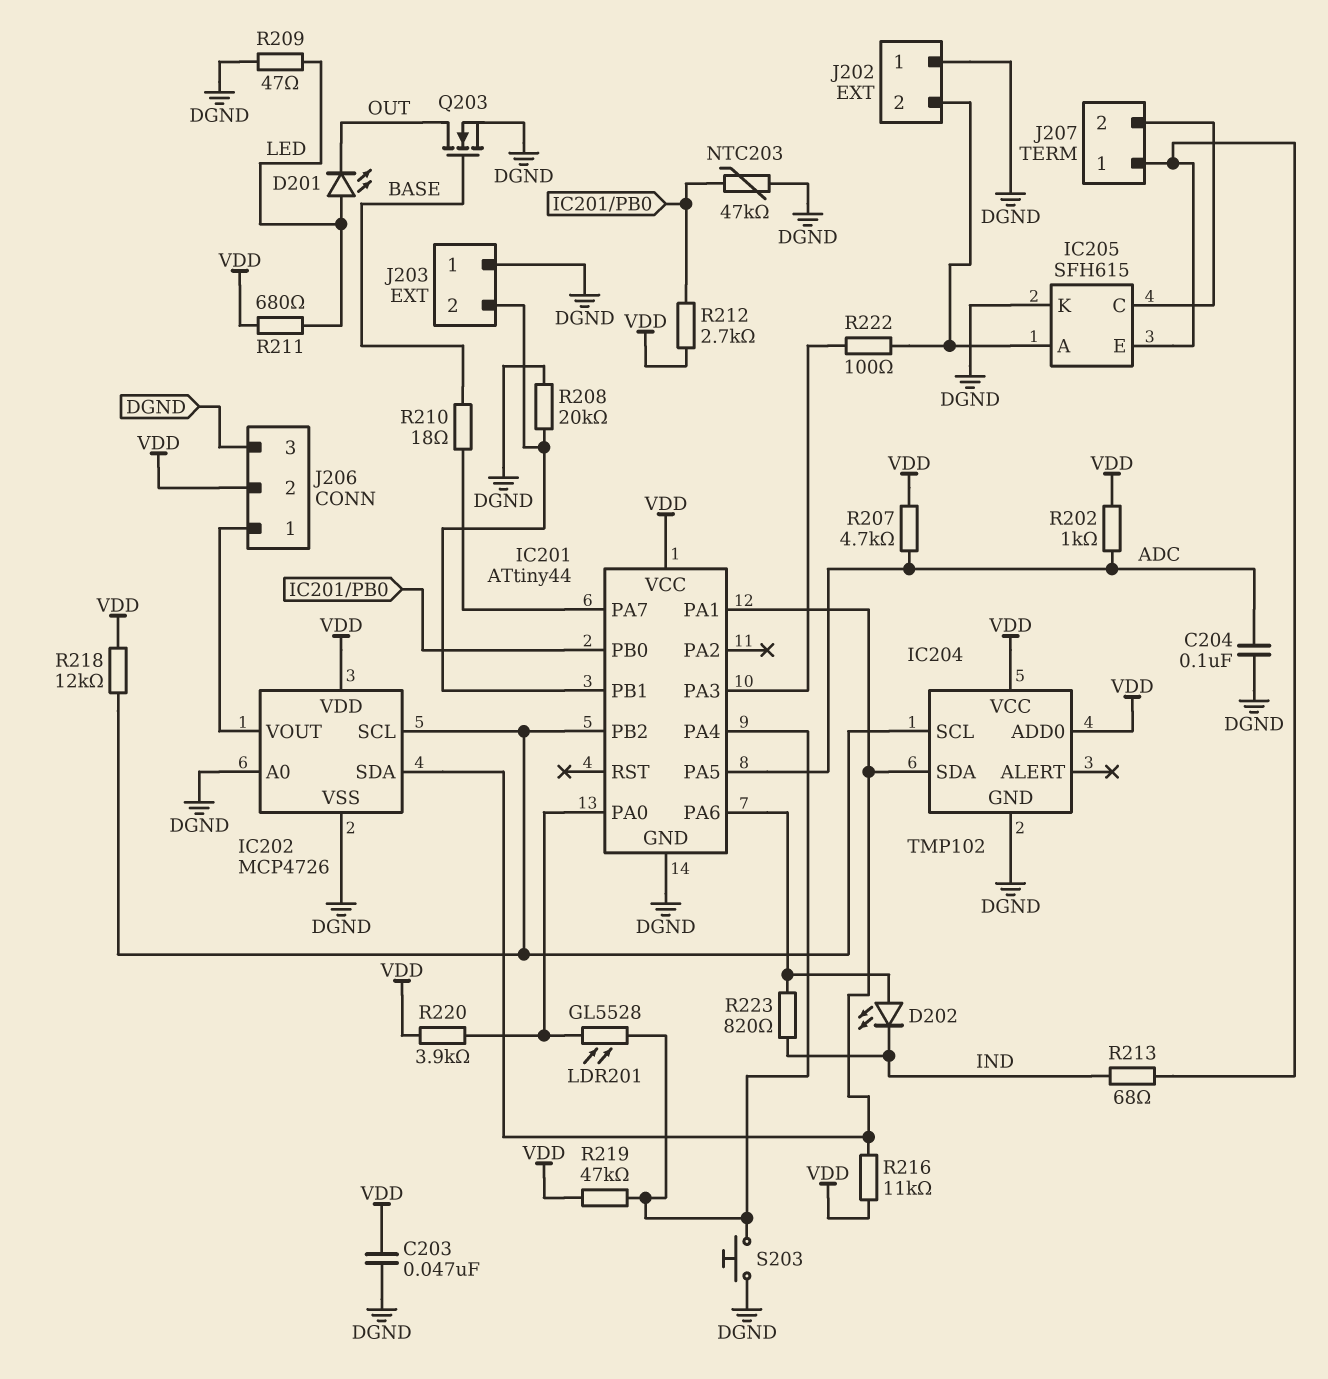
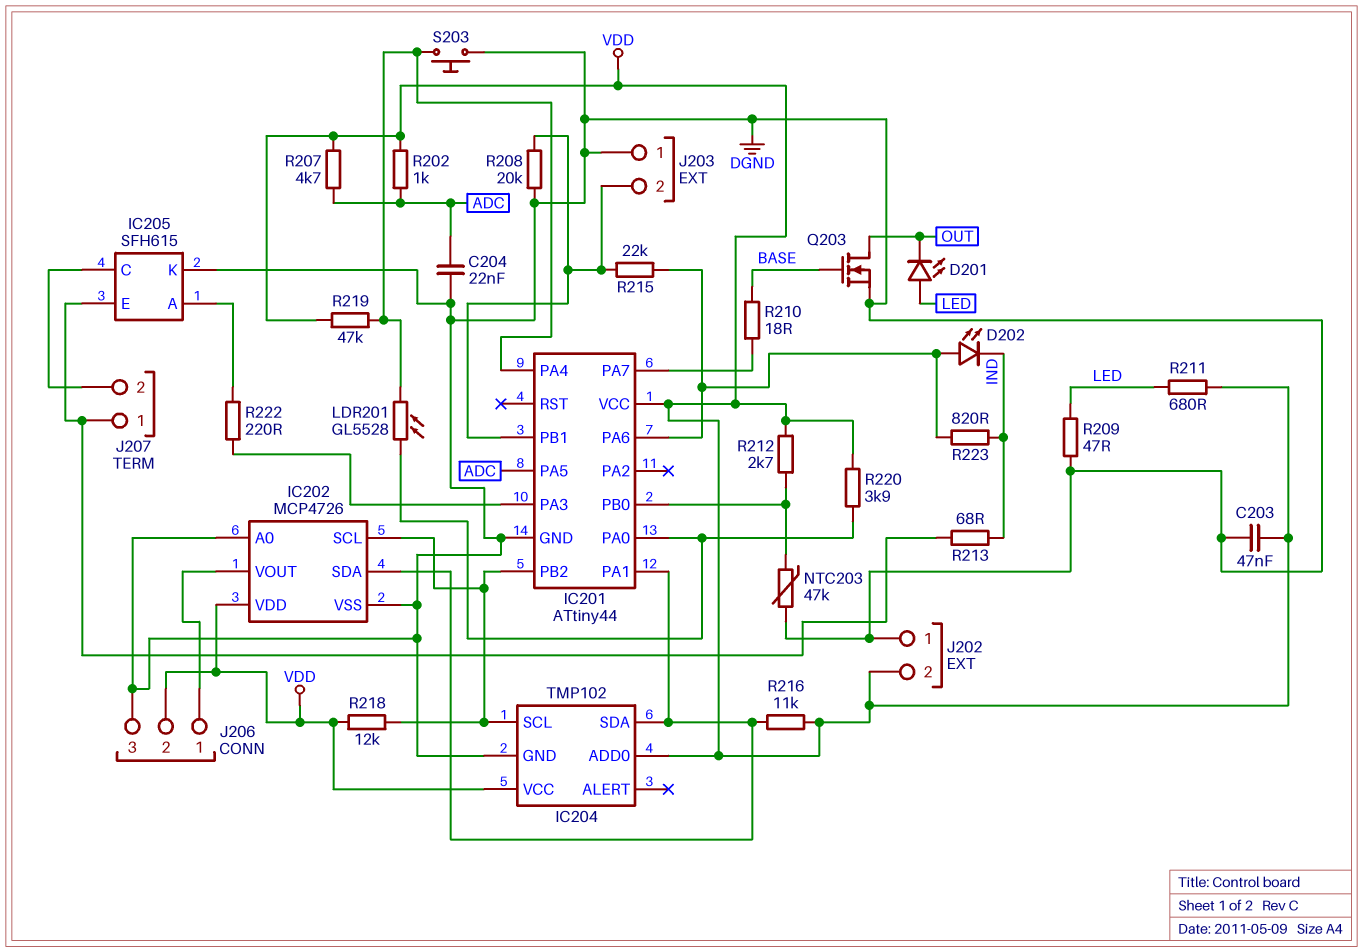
C204: 100nF (ADC, DGND) -> 22nF (ADC, DGND)
J202 pin 2: IC205/A -> VDD
R215: none -> 22k (IC201/PA6, IC201/PB1)
R222: 100 (IC201/PA3, IC205/A) -> 220 (IC201/PA3, IC205/A)

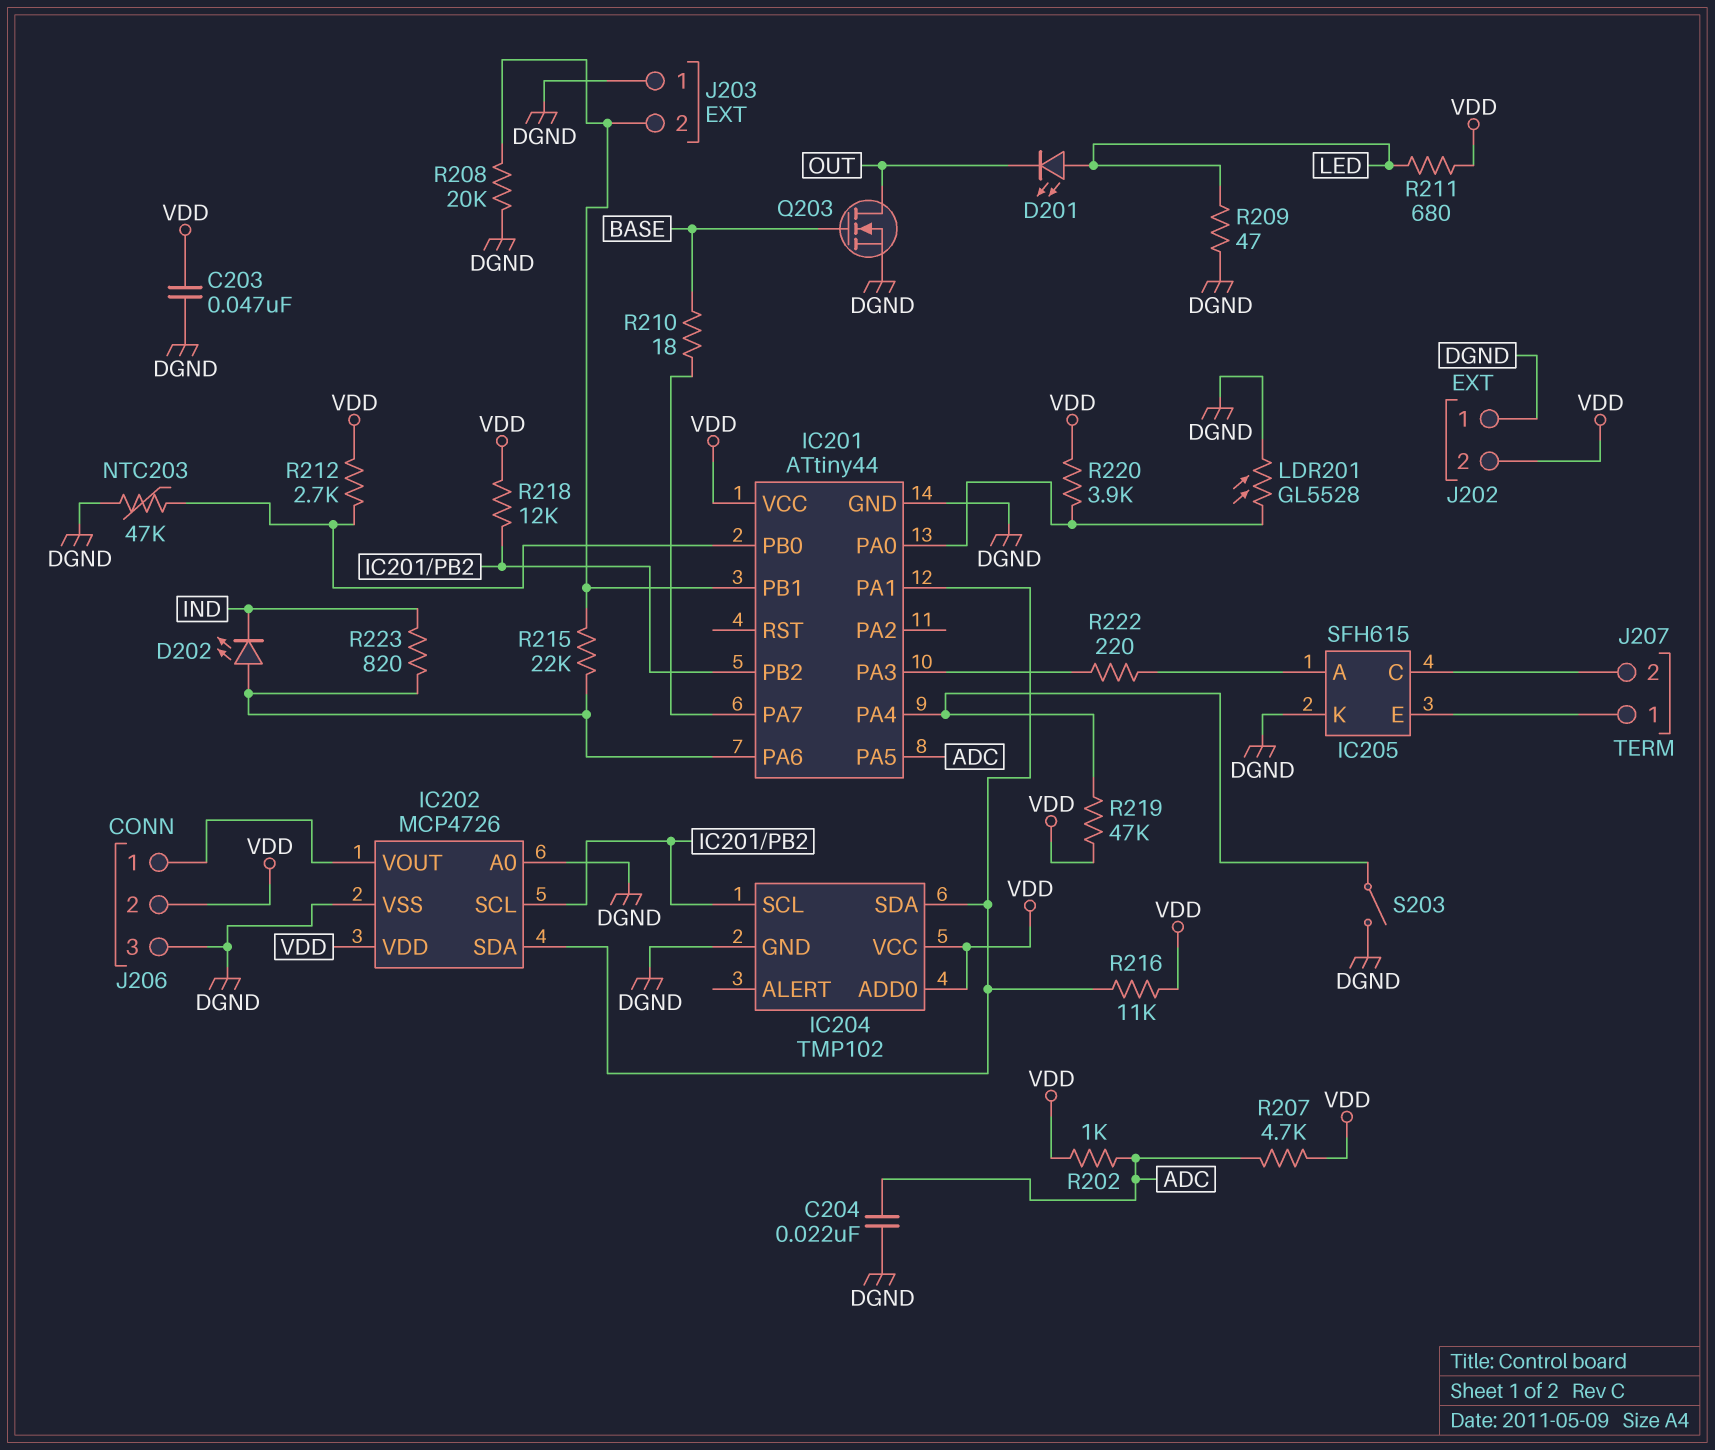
LDR201: GL5528 (IC201/PA0, IC201/PA4) -> GL5528 (DGND, IC201/PA0)
R213: 68 (IC205/E, IND) -> none
S203: button (DGND, IC201/PA4) -> switch (DGND, IC201/PA4)

